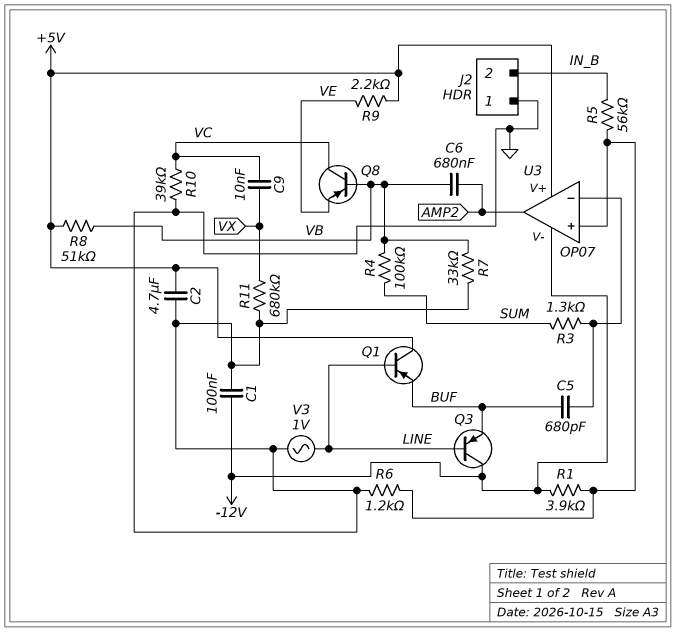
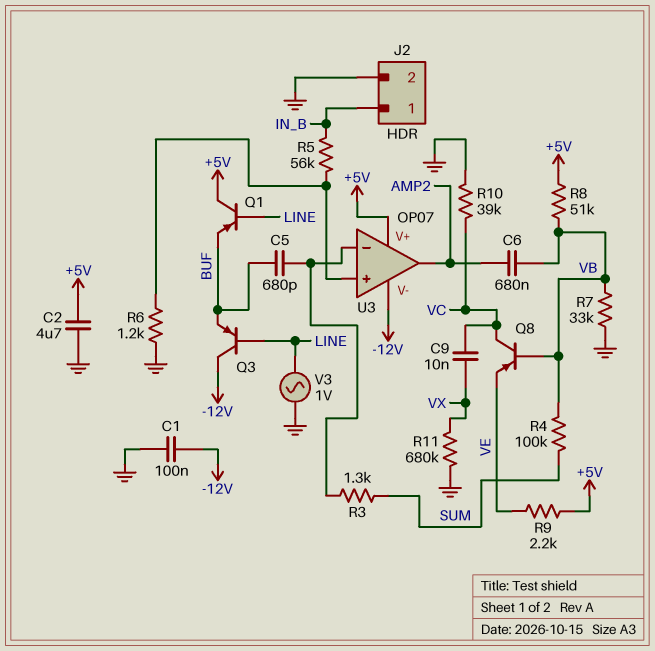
J2 pin 1: GND -> IN_B
J2 pin 2: IN_B -> GND
R1: 3.9k (-12V, U3/in+) -> none

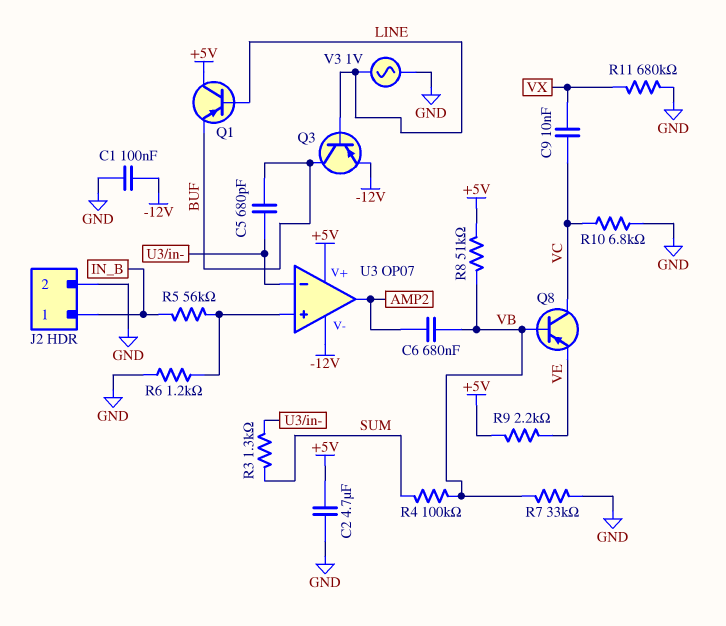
Q3: PNP (B LINE, C -12V, E BUF) -> PNP (B LINE, C BUF, E -12V)
R10: 39k (GND, VC) -> 6.8k (GND, VC)

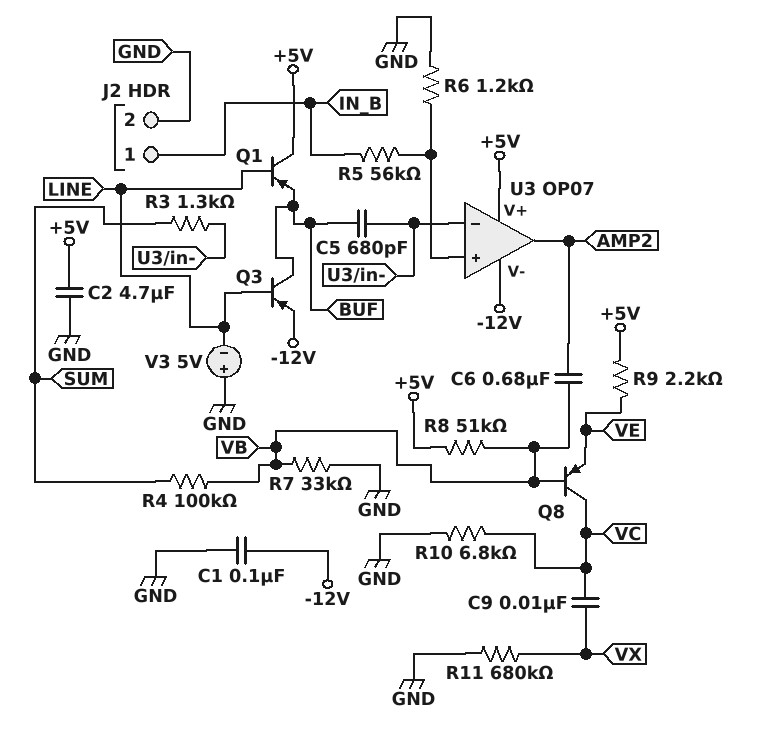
V3: AC 1V (GND, LINE) -> 5V (plus GND, minus LINE)

